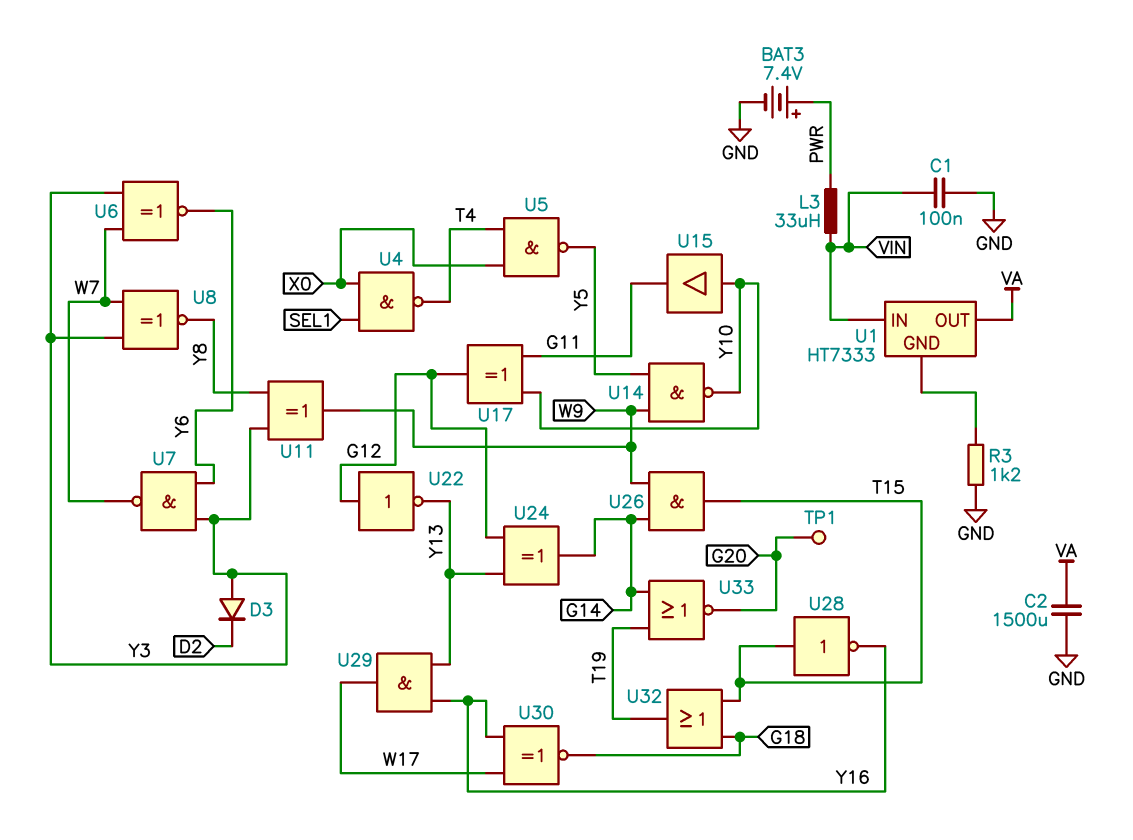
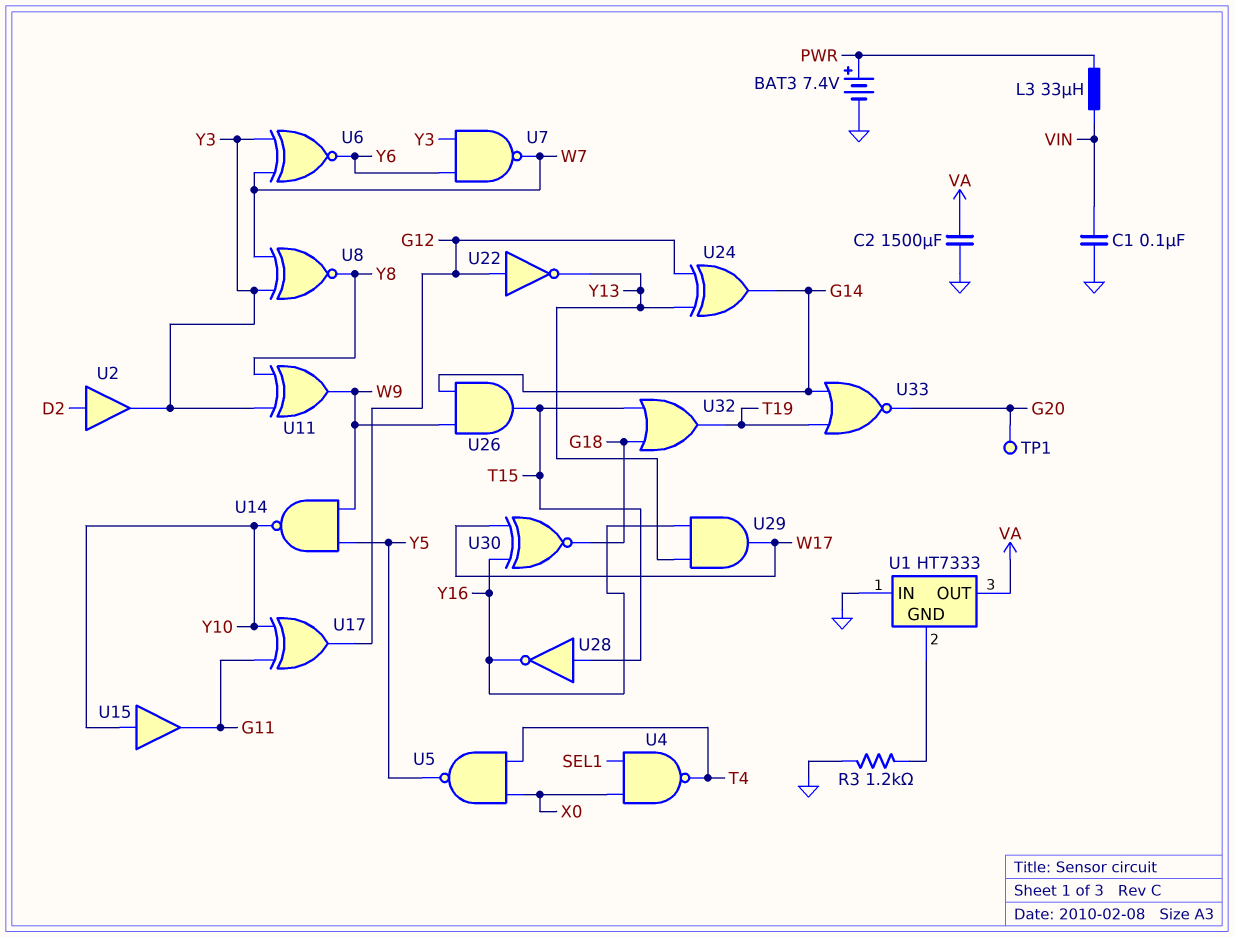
D3: diode (A Y3, K D2) -> none
U1 pin IN: VIN -> GND
U2: none -> buffer (in D2, out Y3)

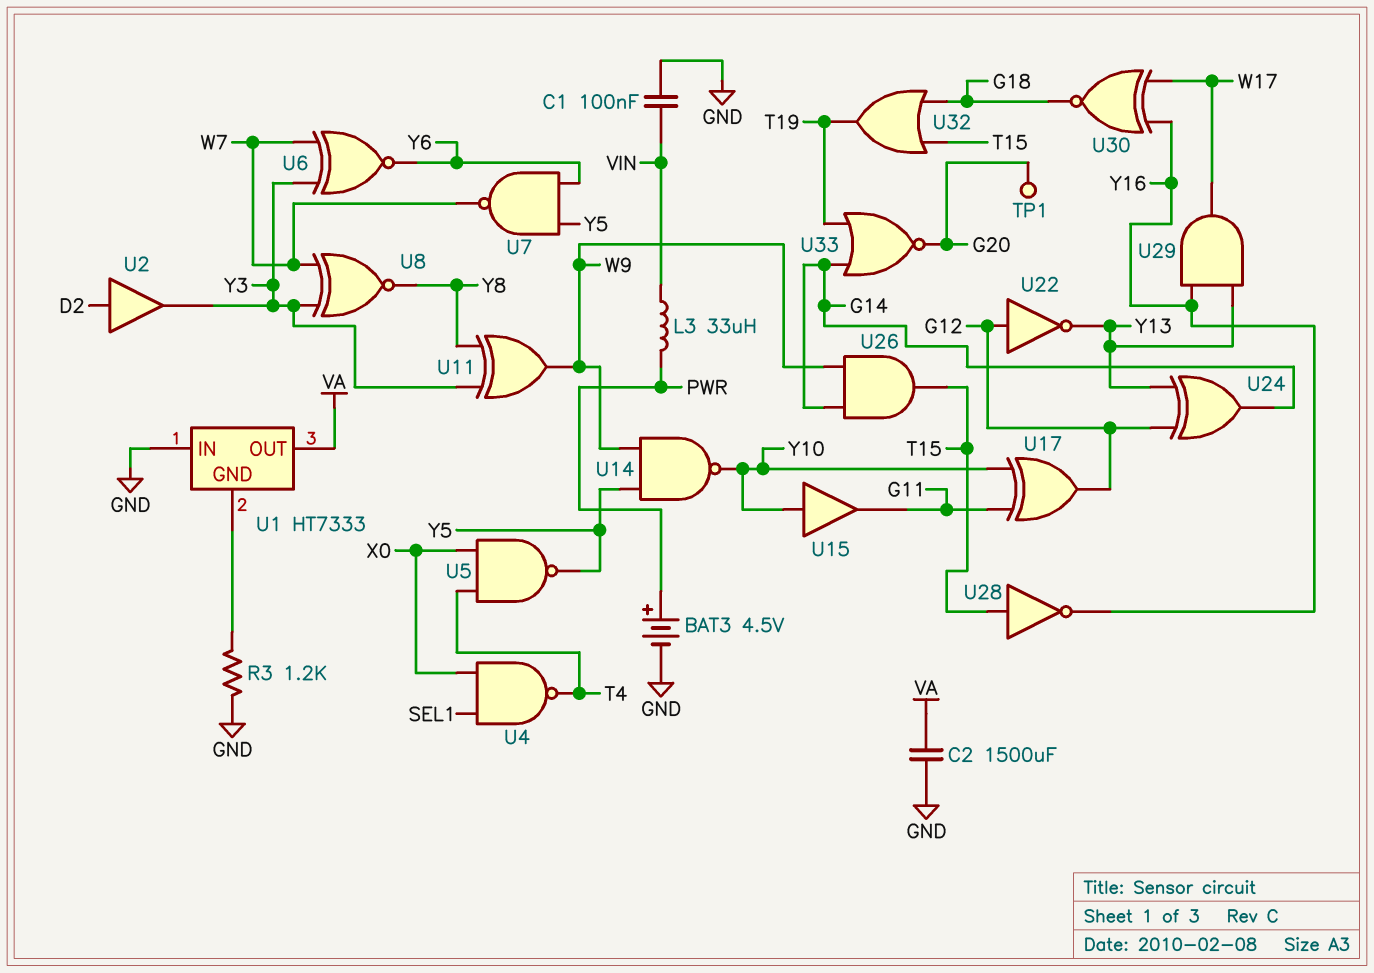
BAT3: 7.4V (plus PWR, minus GND) -> 4.5V (plus PWR, minus GND)
U7: NAND (in Y3, in Y6, out W7) -> NAND (in Y5, in Y6, out W7)

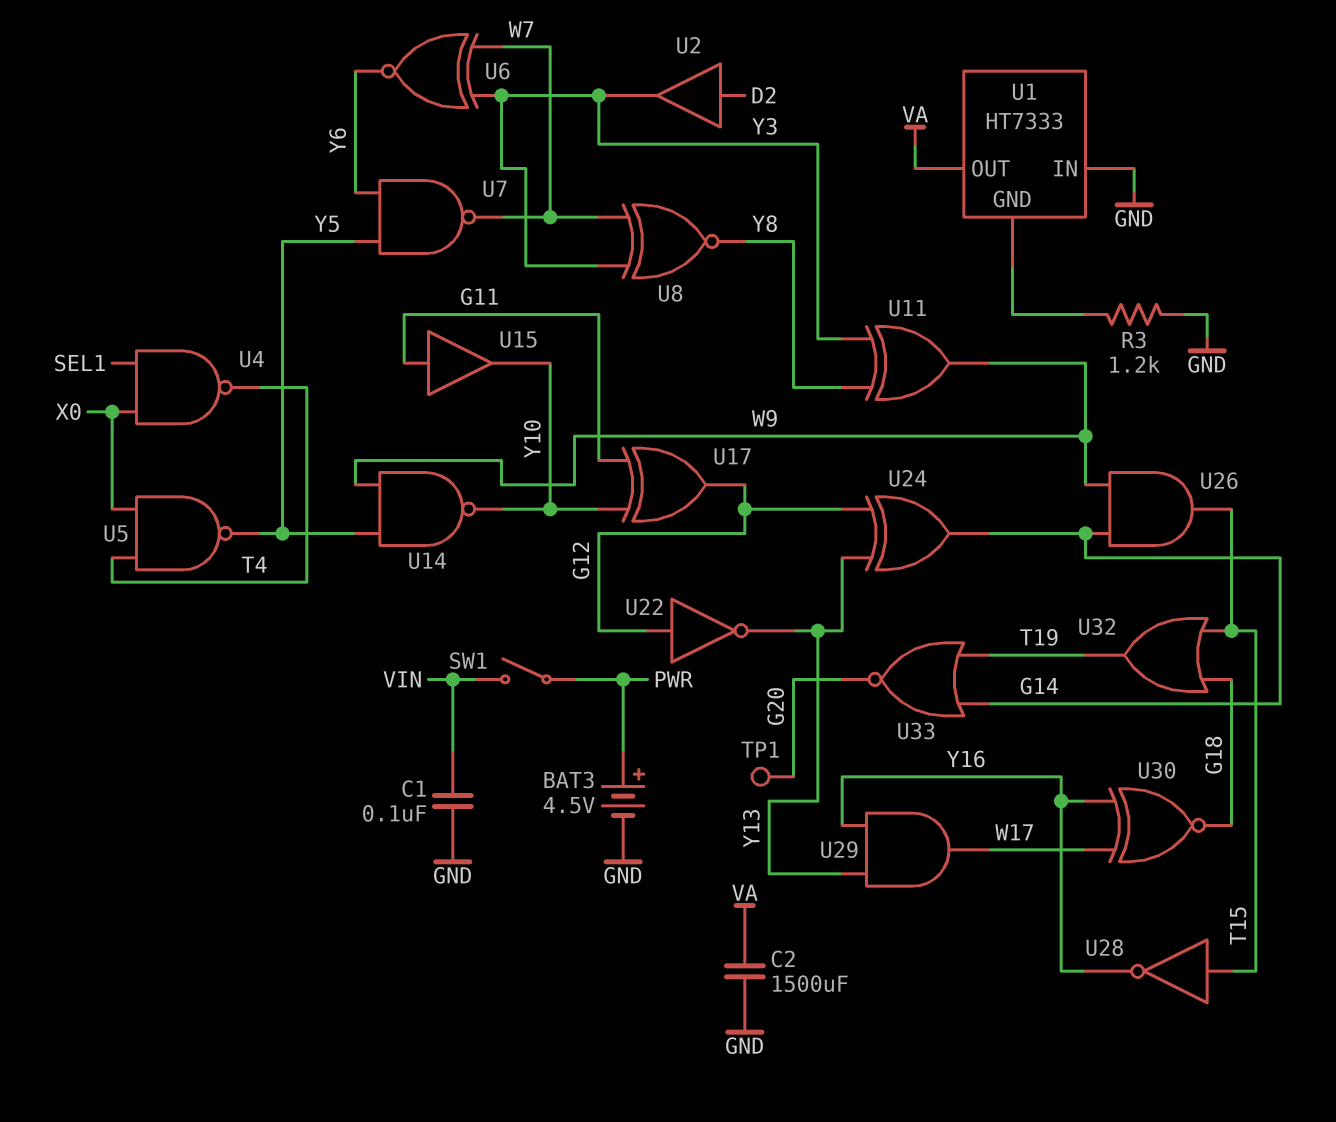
L3: 33uH (PWR, VIN) -> none
SW1: none -> switch (PWR, VIN)
U15: buffer (in Y10, out G11) -> buffer (in G11, out Y10)

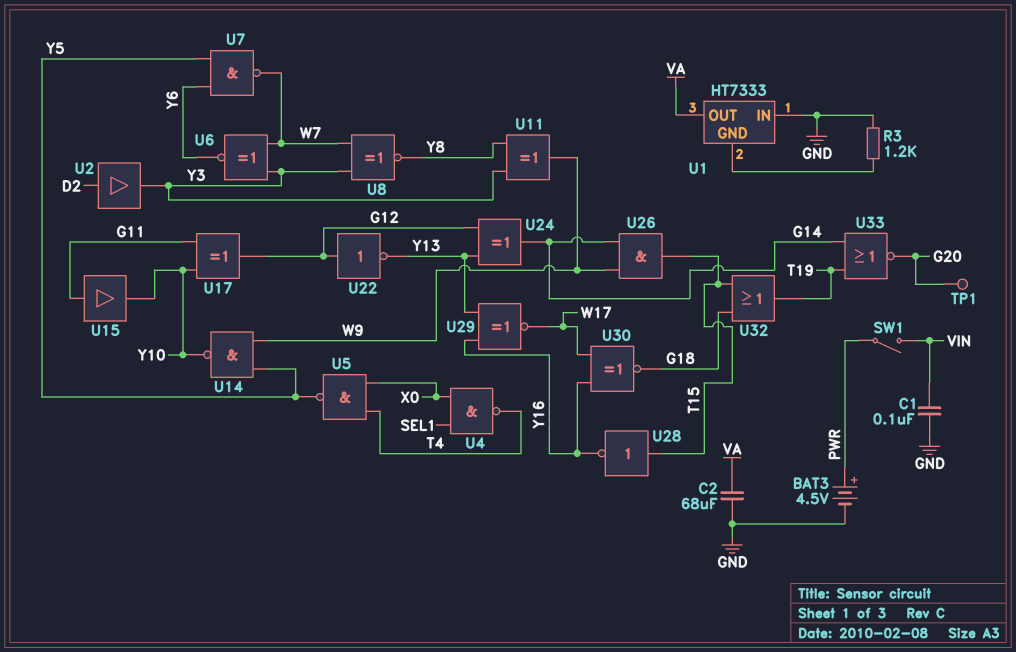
C2: 1500uF (GND, VA) -> 68uF (GND, VA)
U29: AND (in Y13, in Y16, out W17) -> XNOR (in Y13, in Y16, out W17)

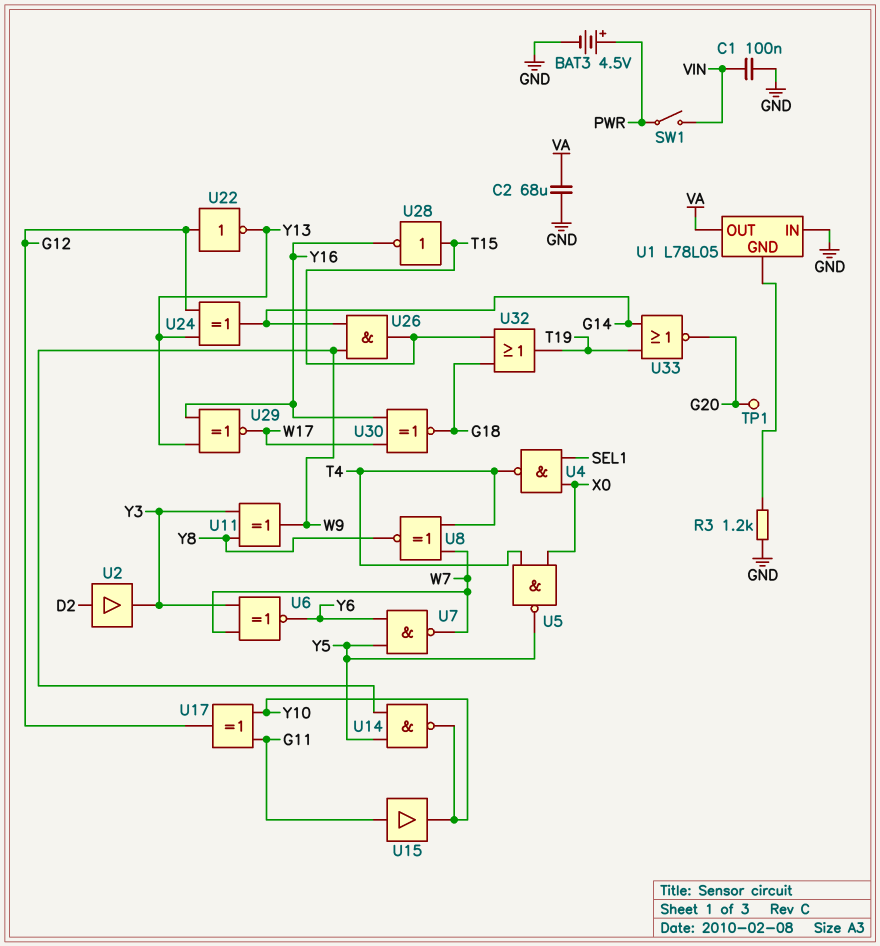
U1: HT7333 -> L78L05
U8: XNOR (in W7, in Y3, out Y8) -> XNOR (in T4, in W7, out Y8)

